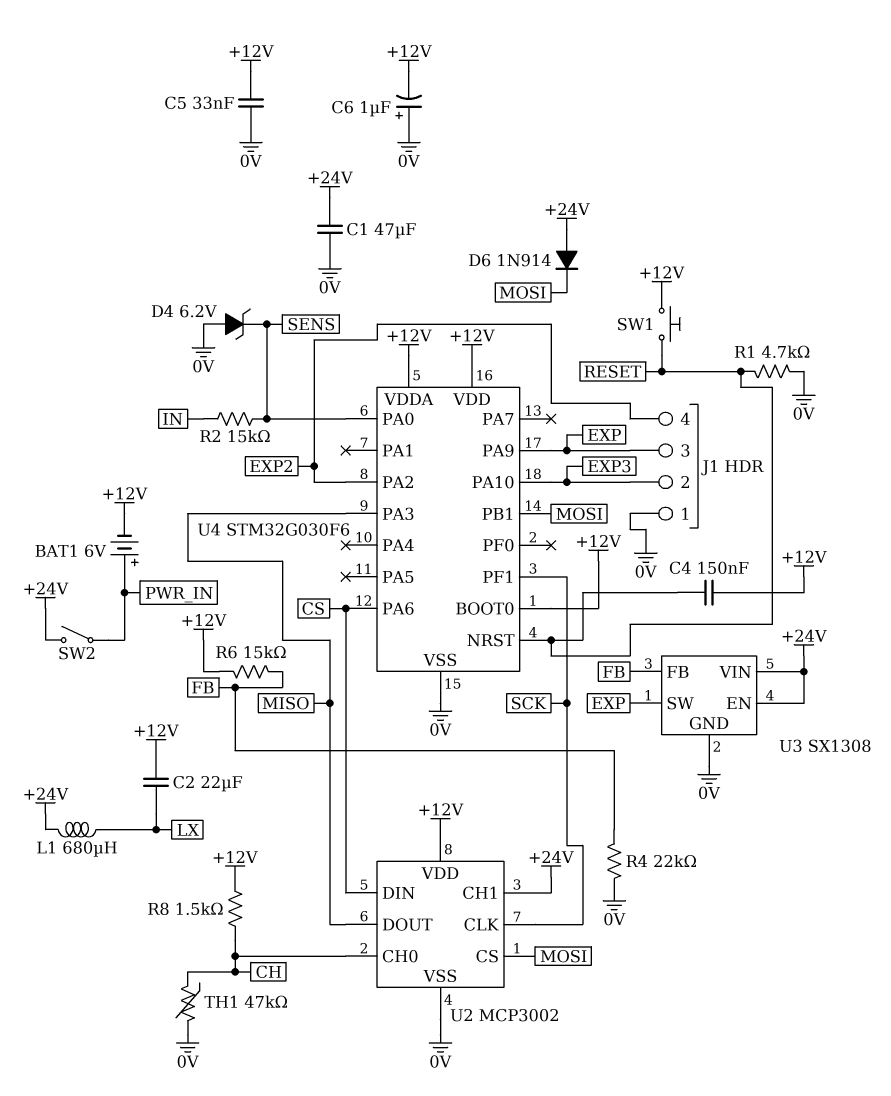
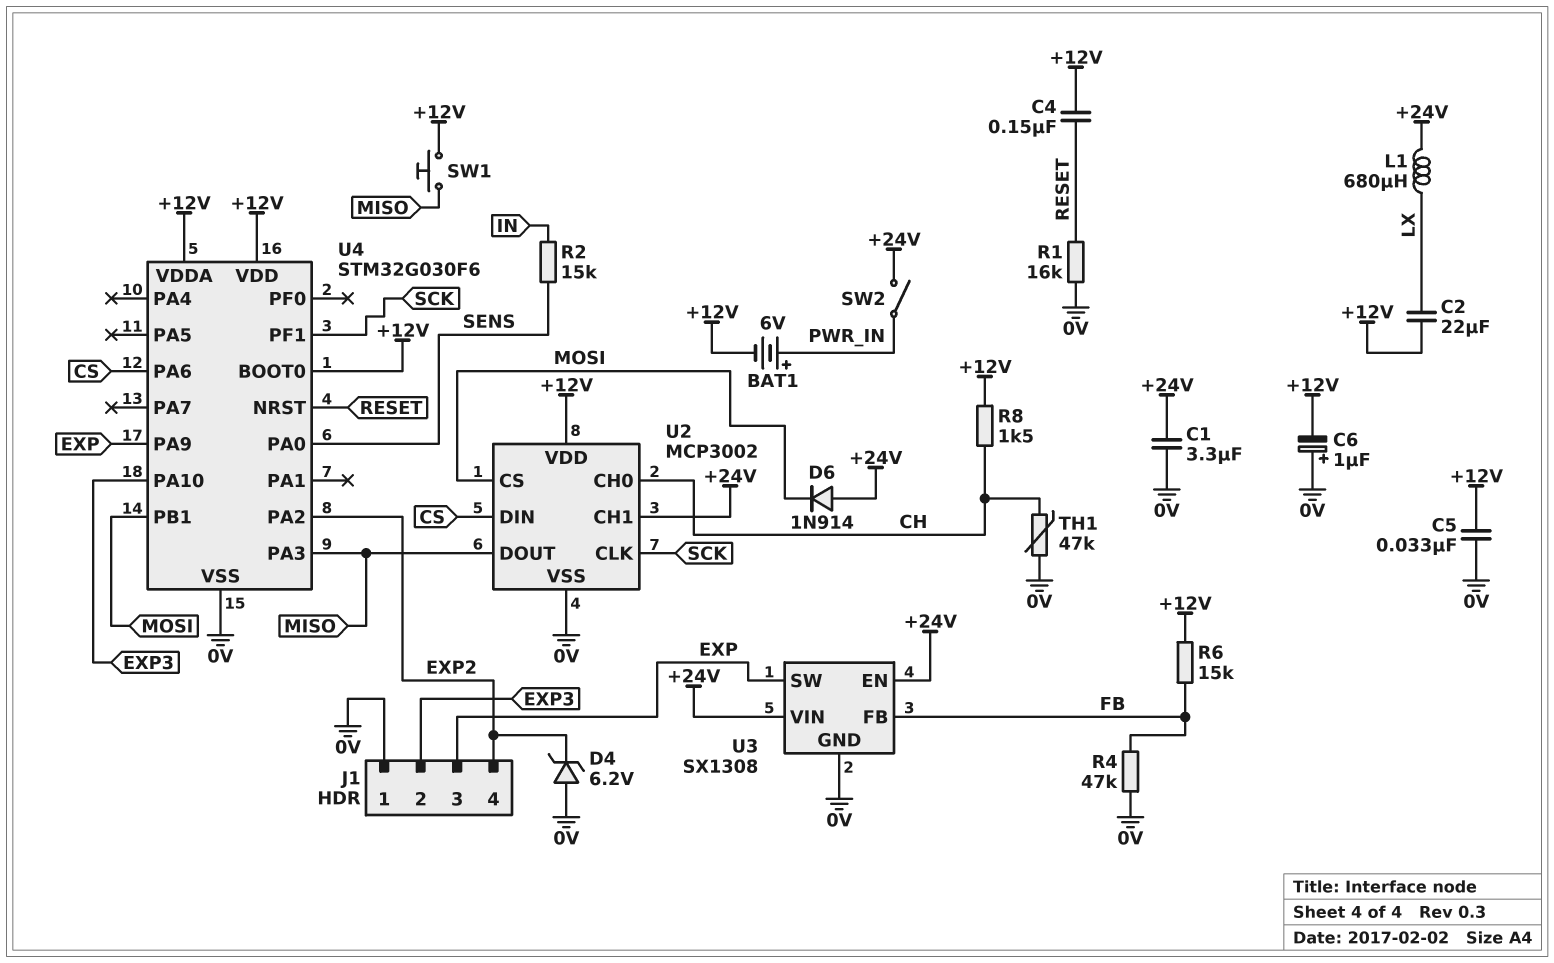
C1: 47uF (+24V, 0V) -> 3.3uF (+24V, 0V)
D4: zener 6.2V (A 0V, K SENS) -> zener 6.2V (A 0V, K EXP2)
R1: 4.7k (0V, RESET) -> 16k (0V, RESET)
R4: 22k (0V, FB) -> 47k (0V, FB)
SW1: button (+12V, RESET) -> button (+12V, MISO)

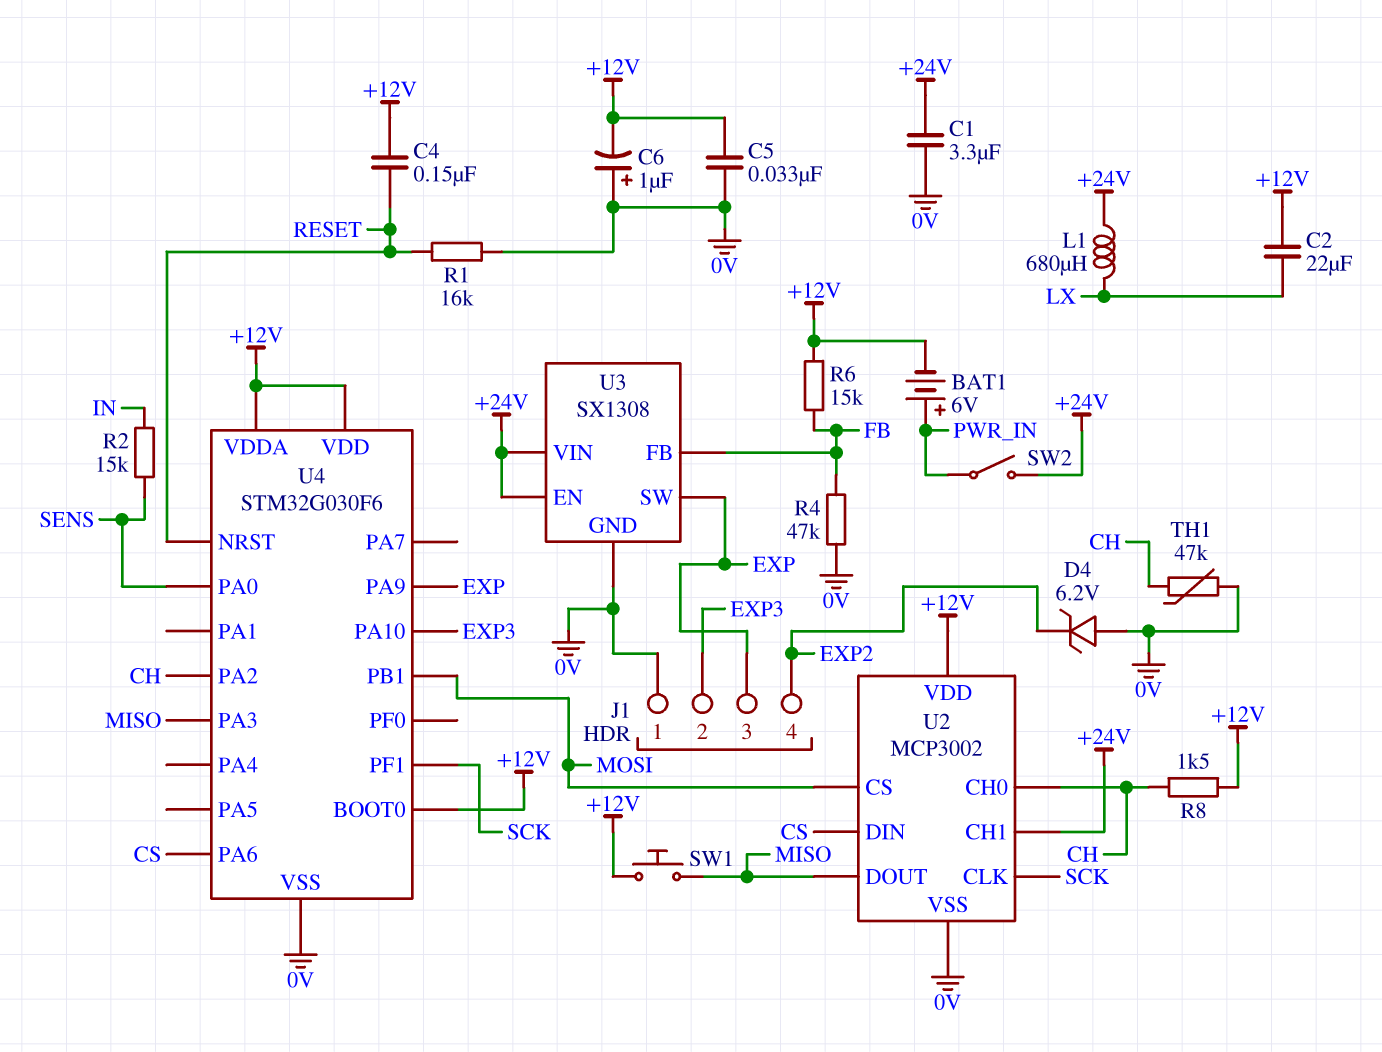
D6: diode 1N914 (A +24V, K MOSI) -> none
U4 pin PA2: EXP2 -> CH

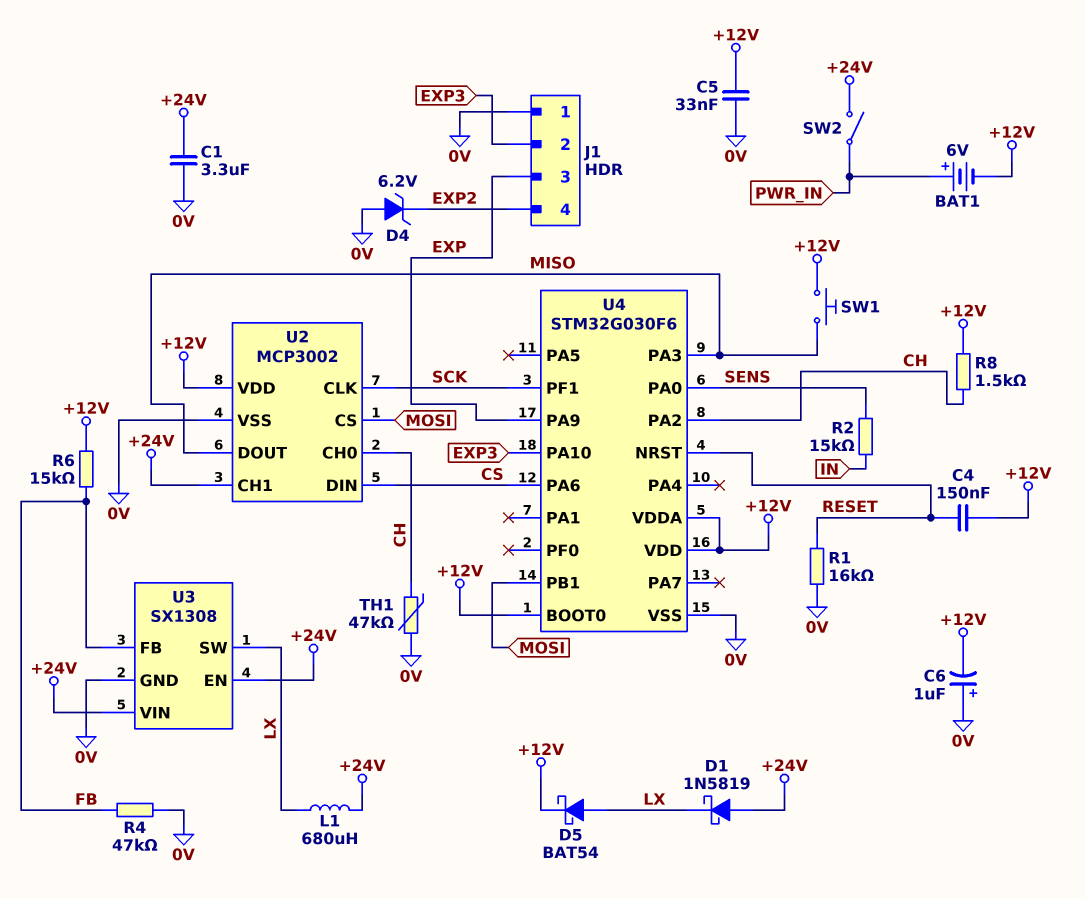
C2: 22uF (+12V, LX) -> none
D1: none -> schottky 1N5819 (A +24V, K LX)
D5: none -> schottky BAT54 (A LX, K +12V)
U3 pin SW: EXP -> LX

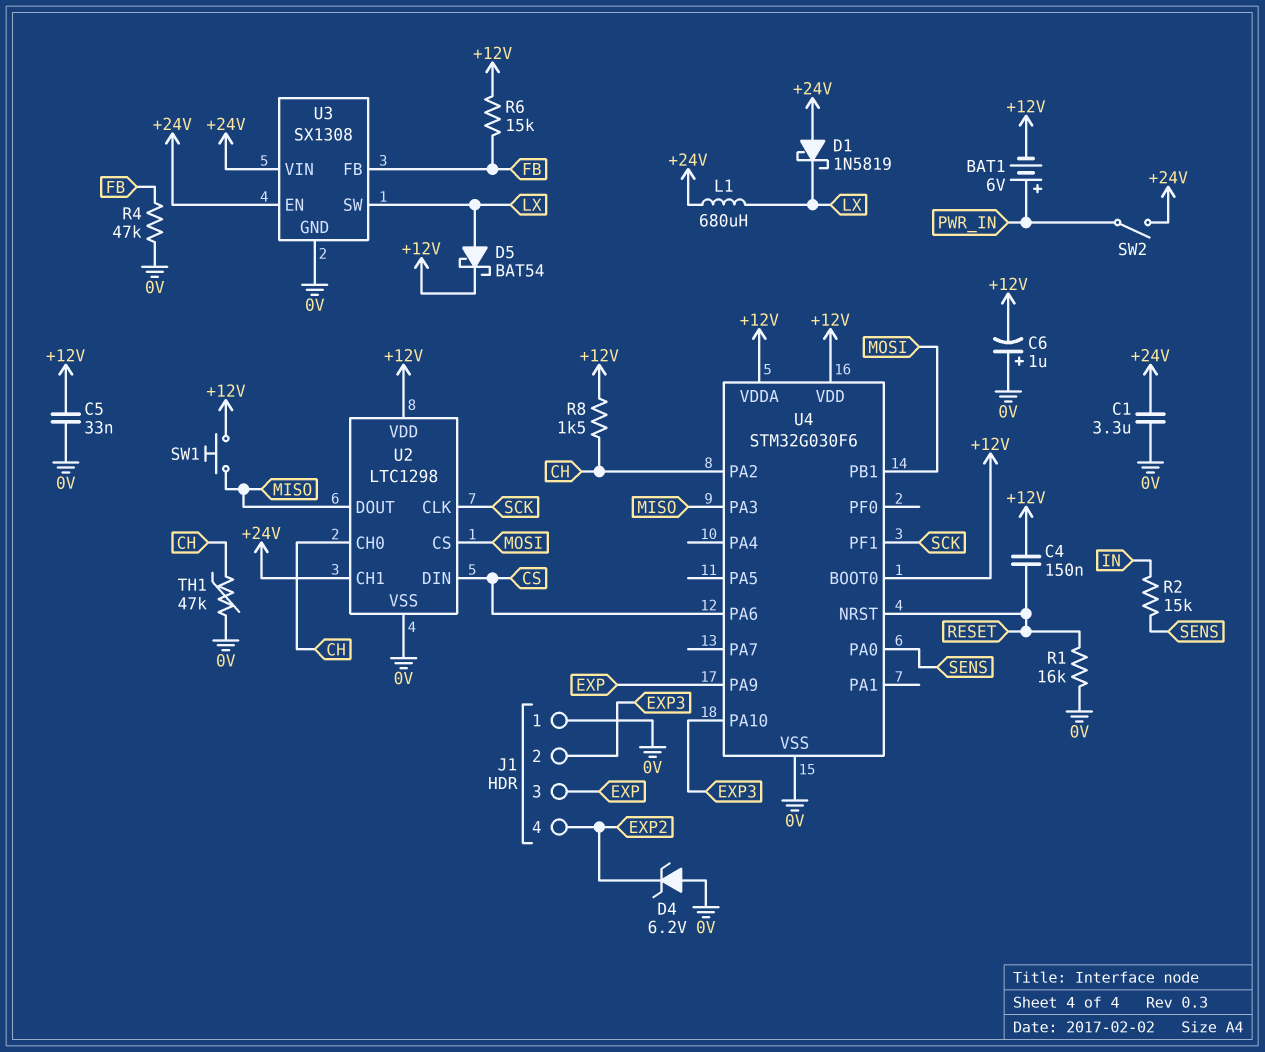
U2: MCP3002 -> LTC1298

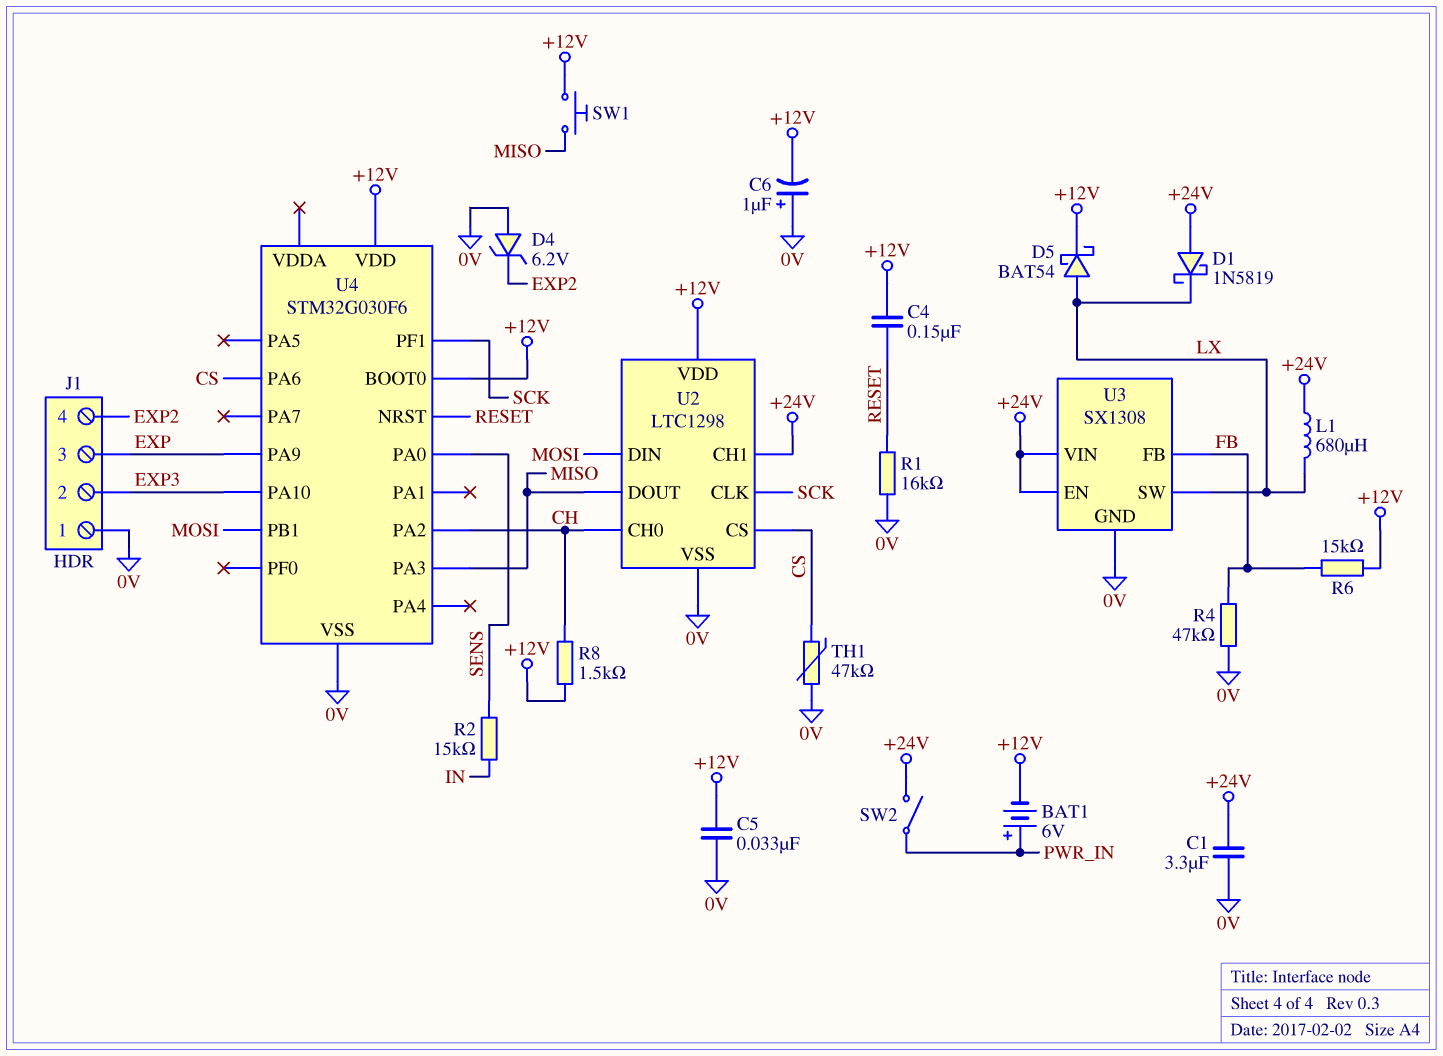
TH1: 47k (0V, CH) -> 47k (0V, CS)
U2 pin CS: MOSI -> CS
U2 pin DIN: CS -> MOSI
U4 pin VDDA: +12V -> none

